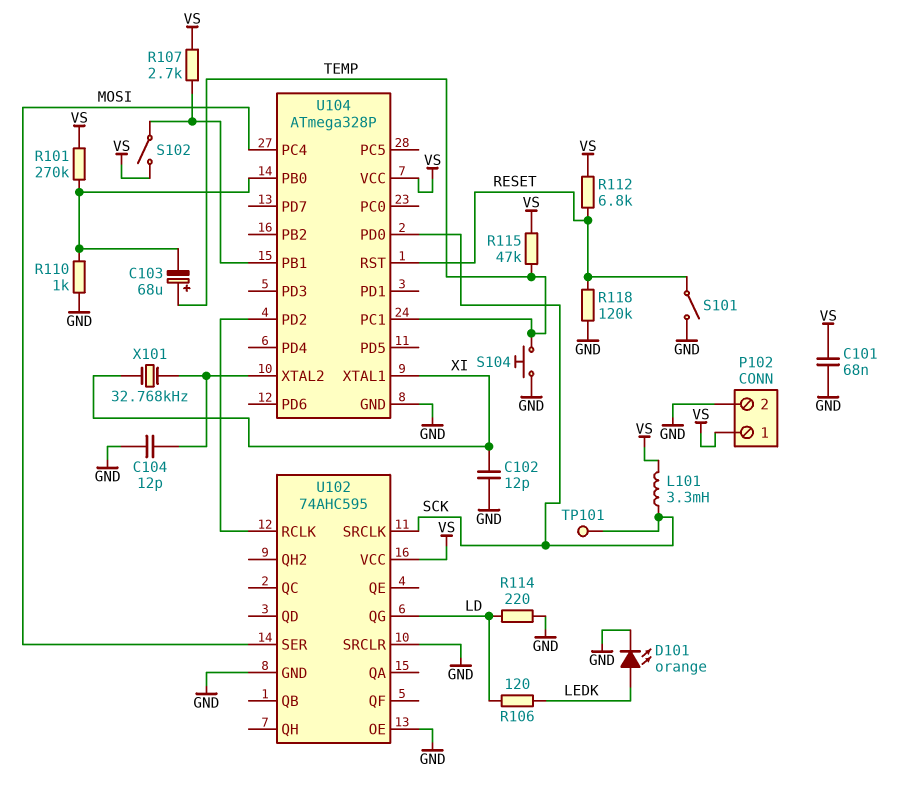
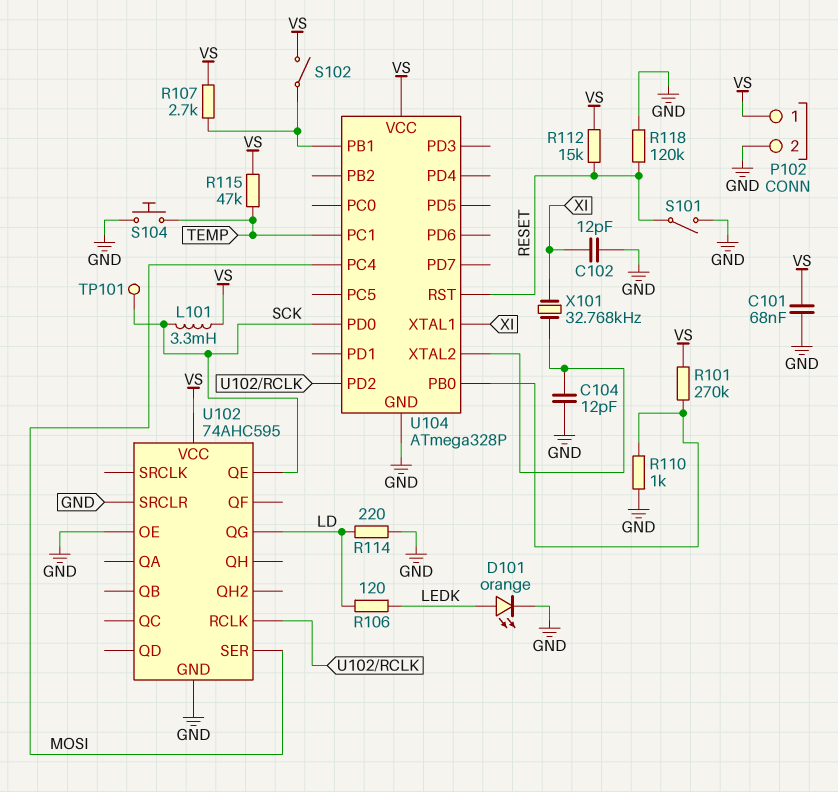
C103: 68uF (plus TEMP, minus U104/PB0) -> none
R112: 6.8k (RESET, VS) -> 15k (RESET, VS)
U102 pin QE: none -> SCK
U102 pin SRCLK: SCK -> none

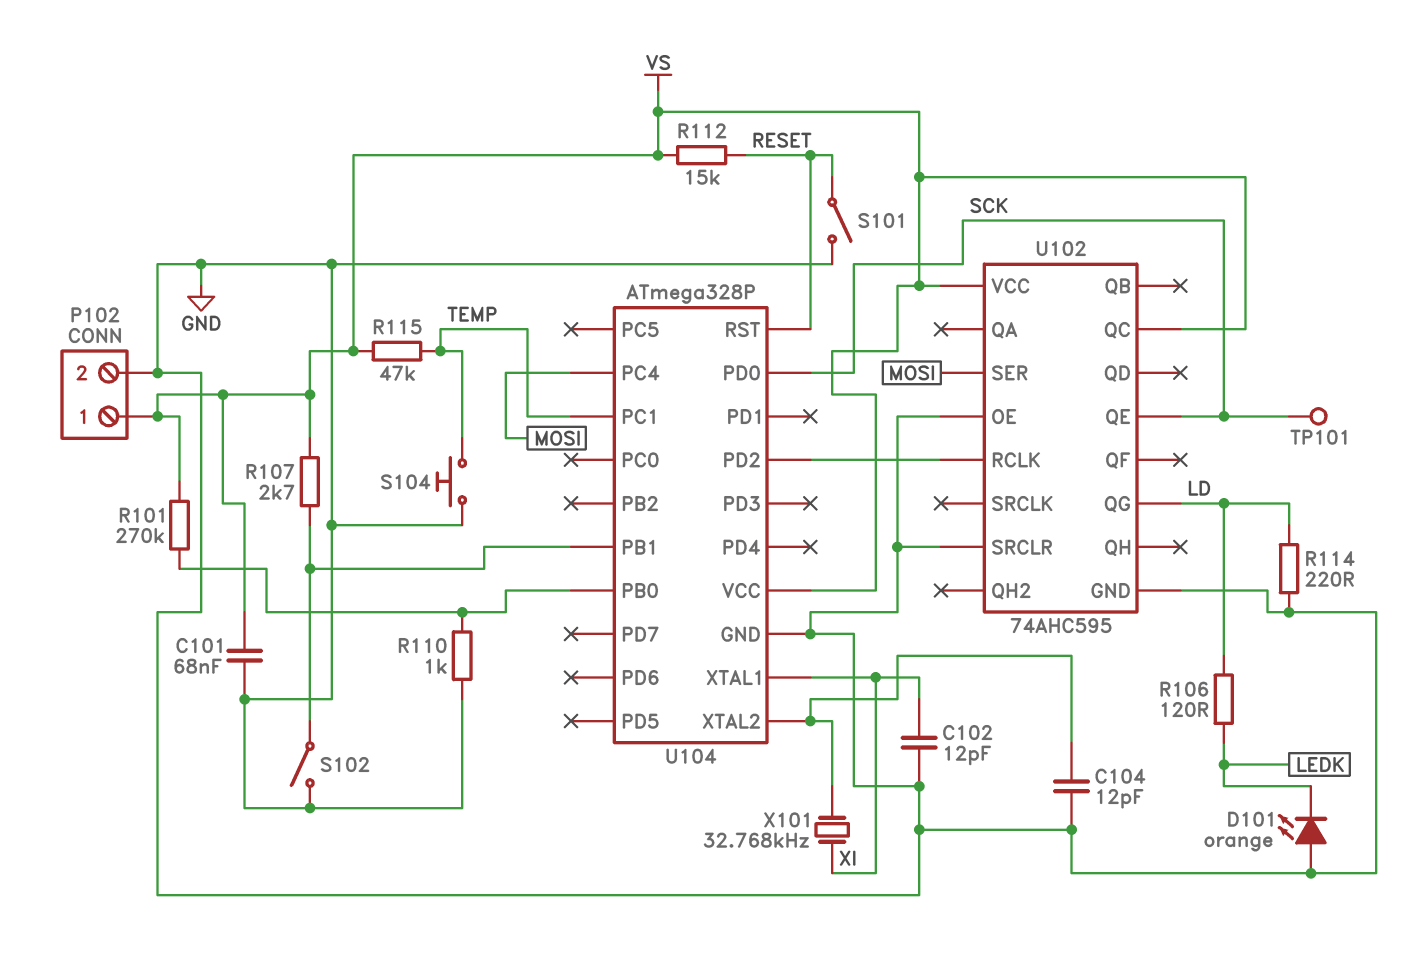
D101: LED orange (A LEDK, K GND) -> LED orange (A GND, K LEDK)
L101: 3.3mH (SCK, VS) -> none
R118: 120k (GND, RESET) -> none
S102: switch (U104/PB1, VS) -> switch (GND, U104/PB1)
U102 pin QC: none -> VS

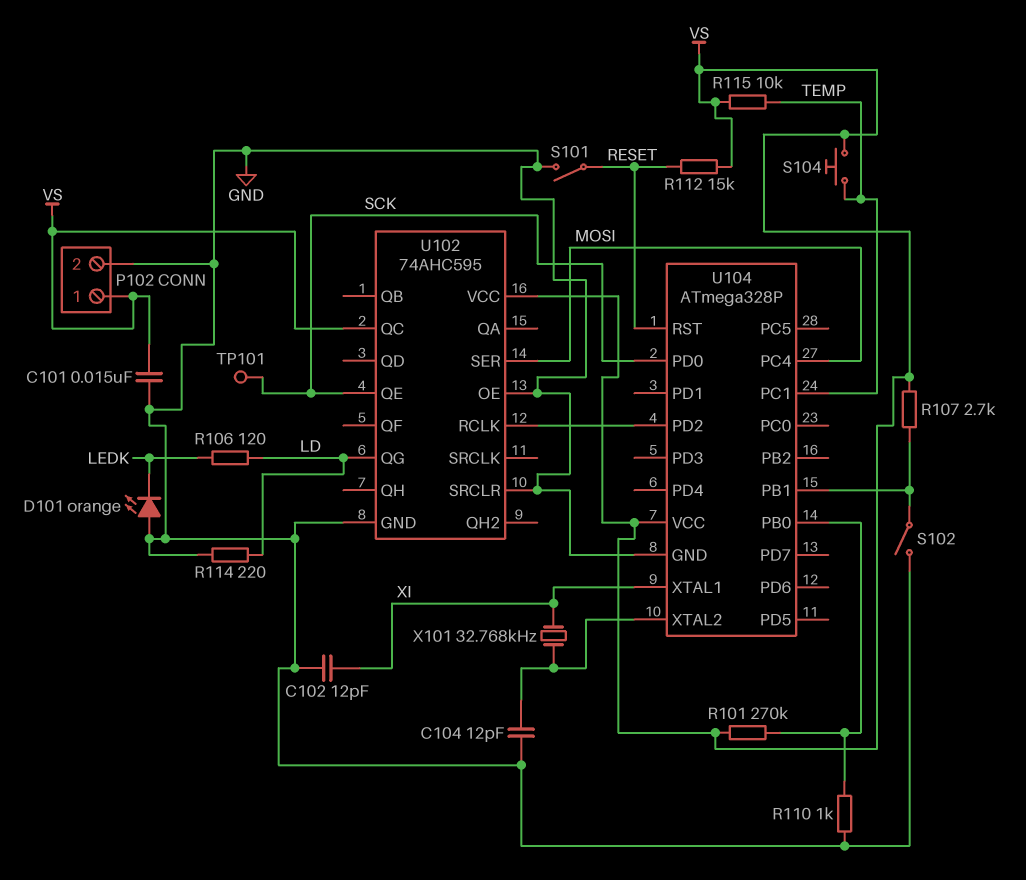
C101: 68nF (GND, VS) -> 15nF (GND, VS)
R115: 47k (TEMP, VS) -> 10k (TEMP, VS)
S104: button (GND, TEMP) -> button (TEMP, VS)

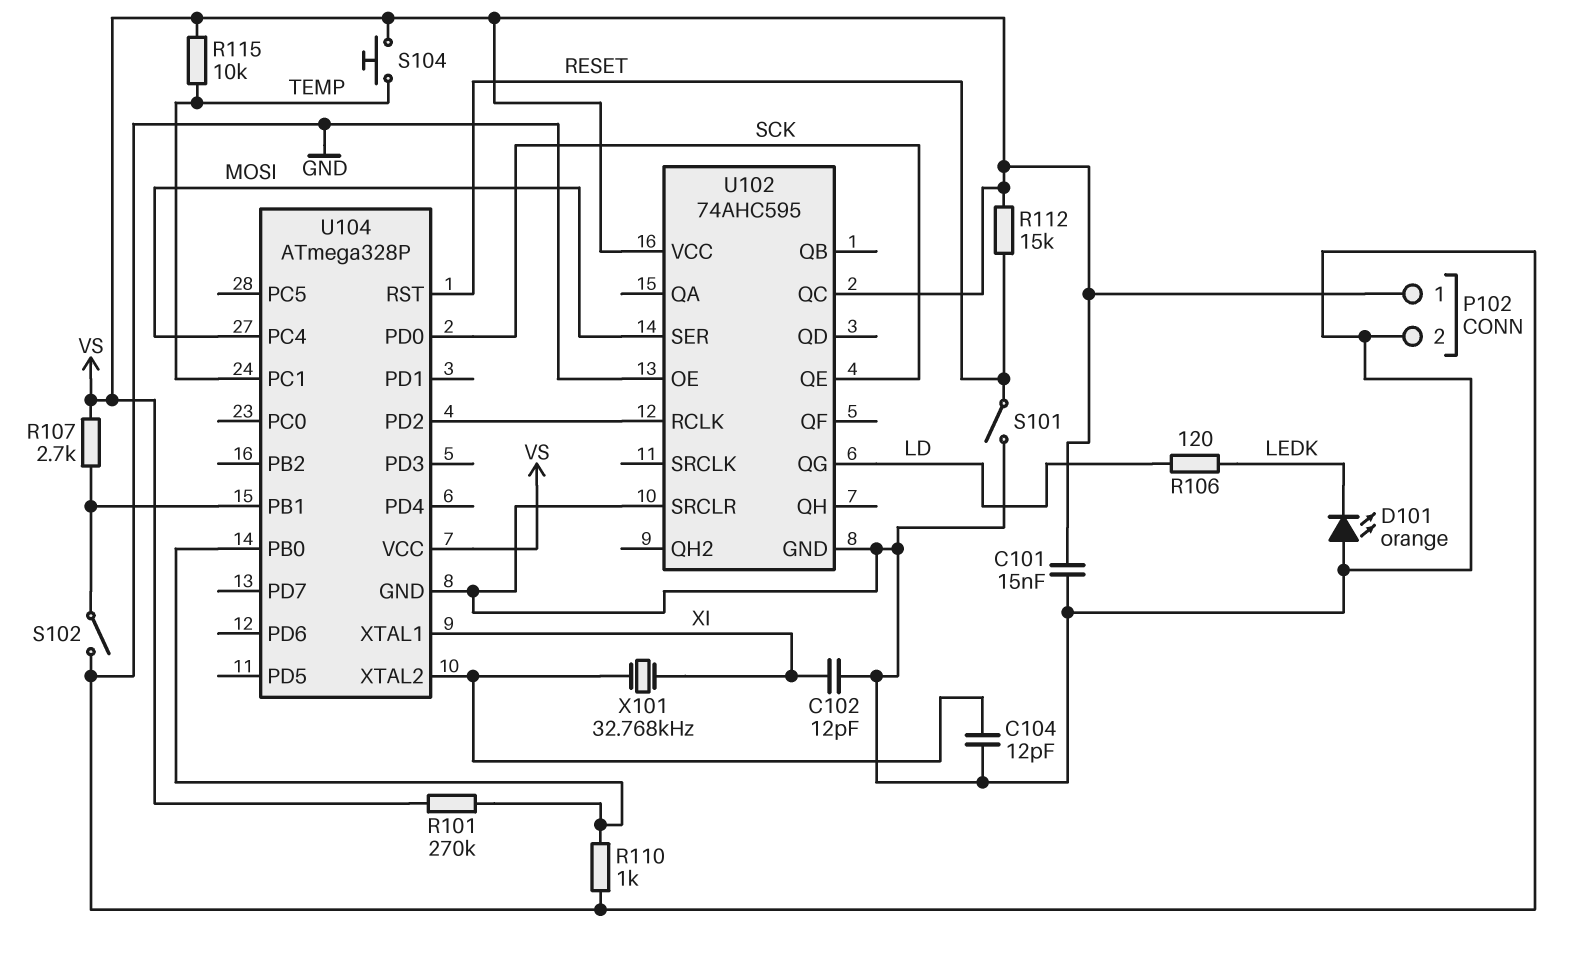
R114: 220 (GND, LD) -> none
TP101: test point (SCK) -> none

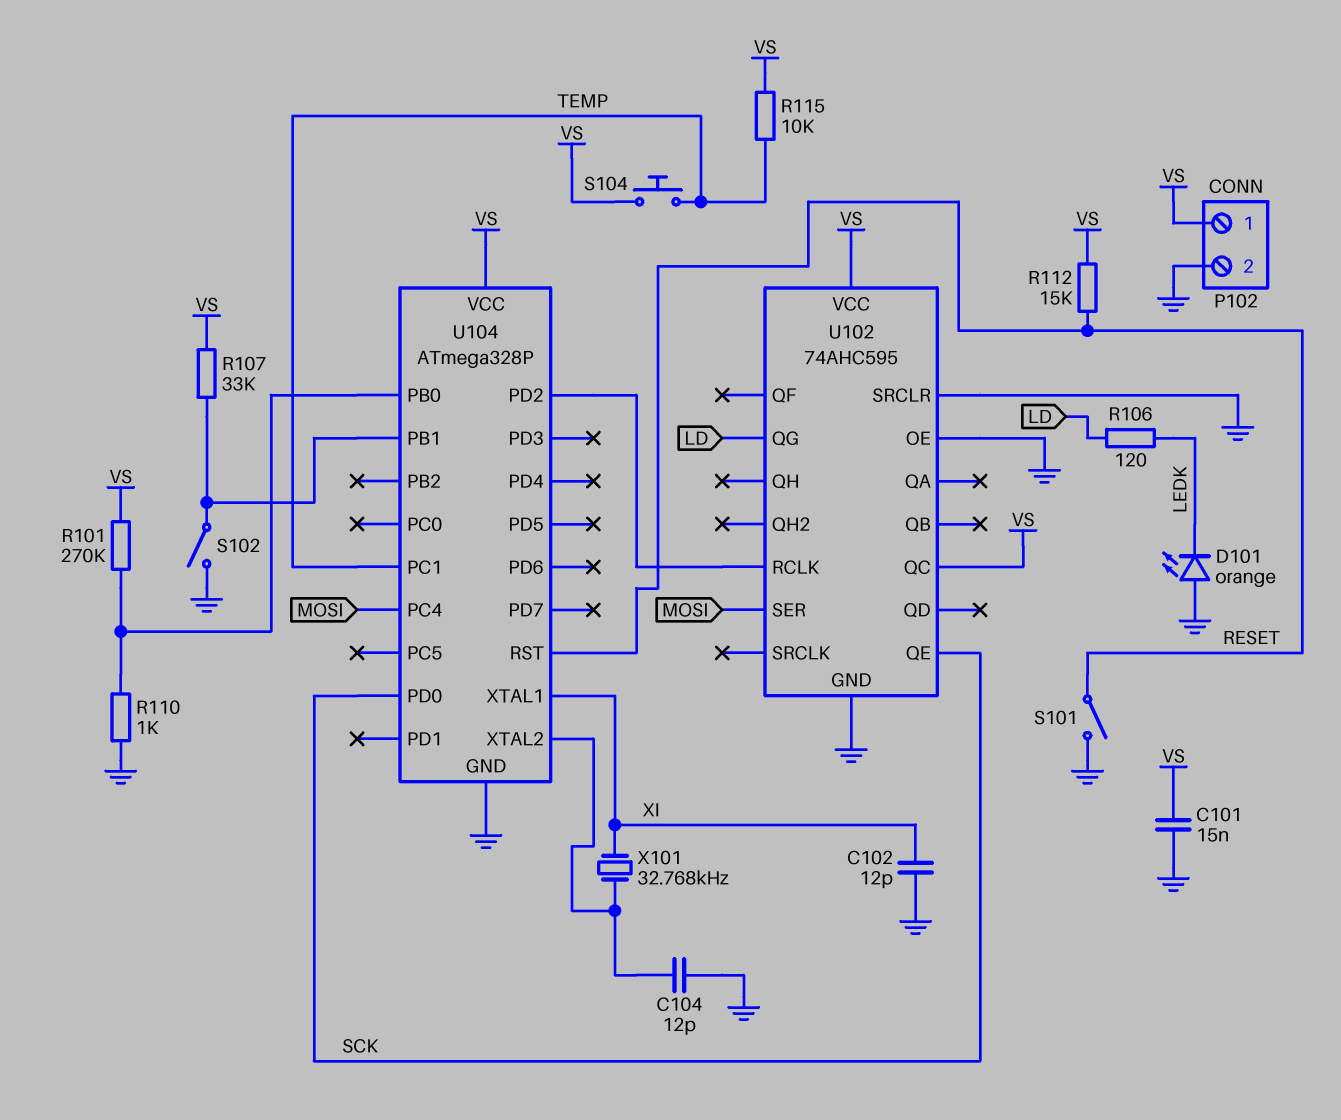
R107: 2.7k (U104/PB1, VS) -> 33k (U104/PB1, VS)

